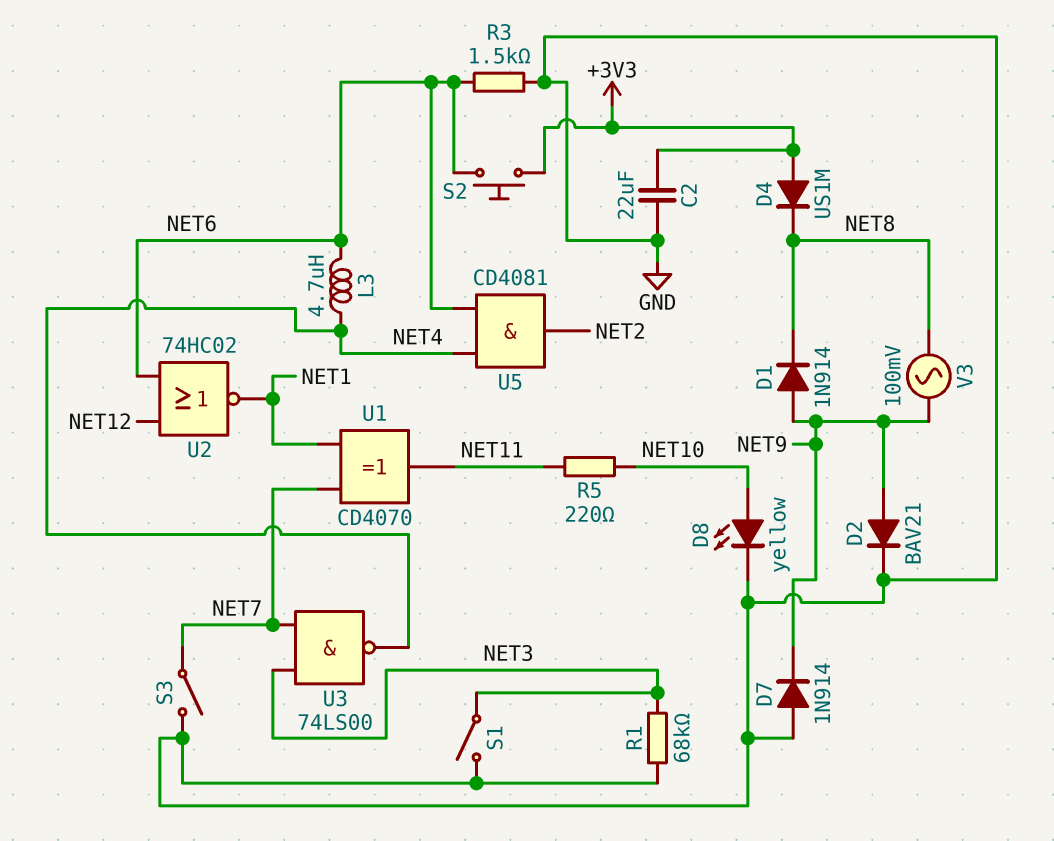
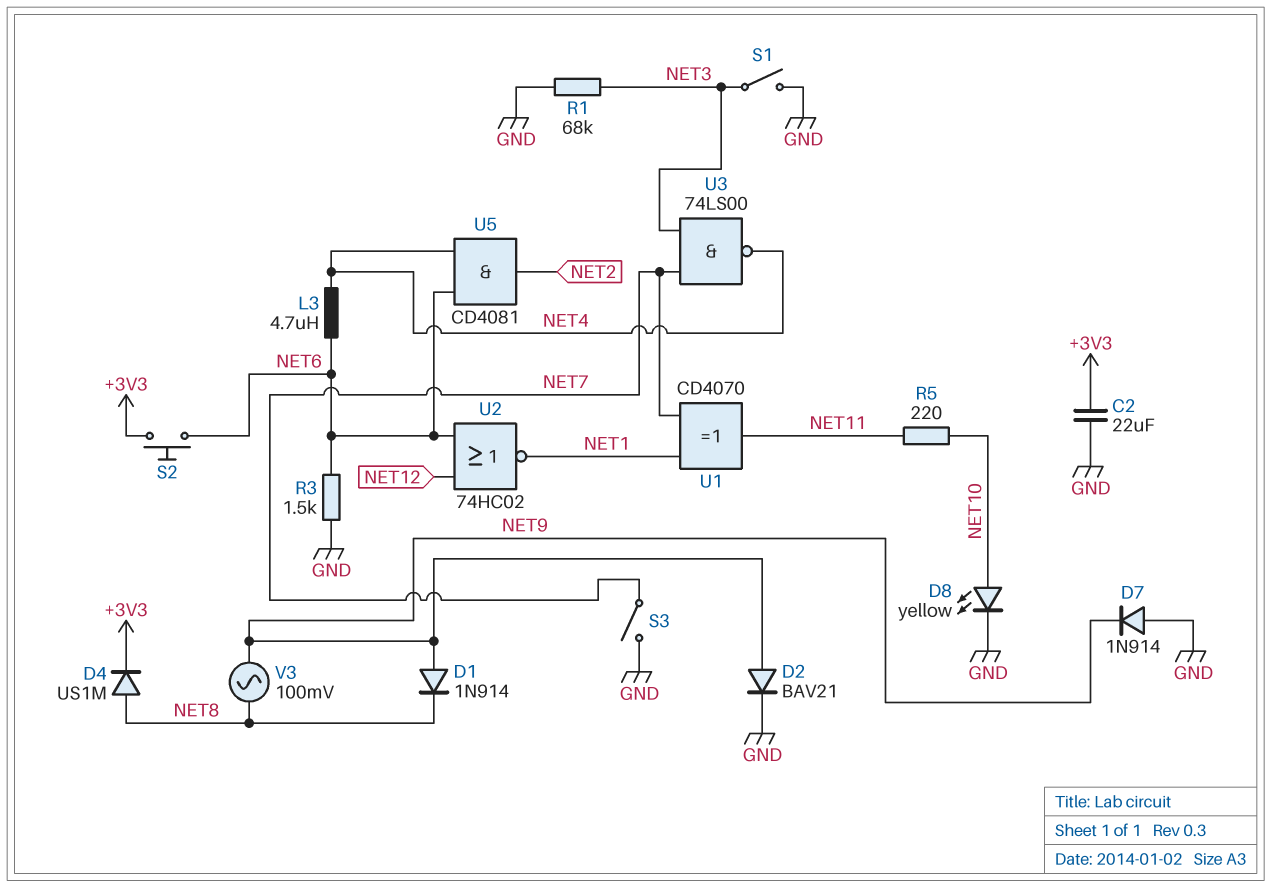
D4: diode US1M (A +3V3, K NET8) -> diode US1M (A NET8, K +3V3)

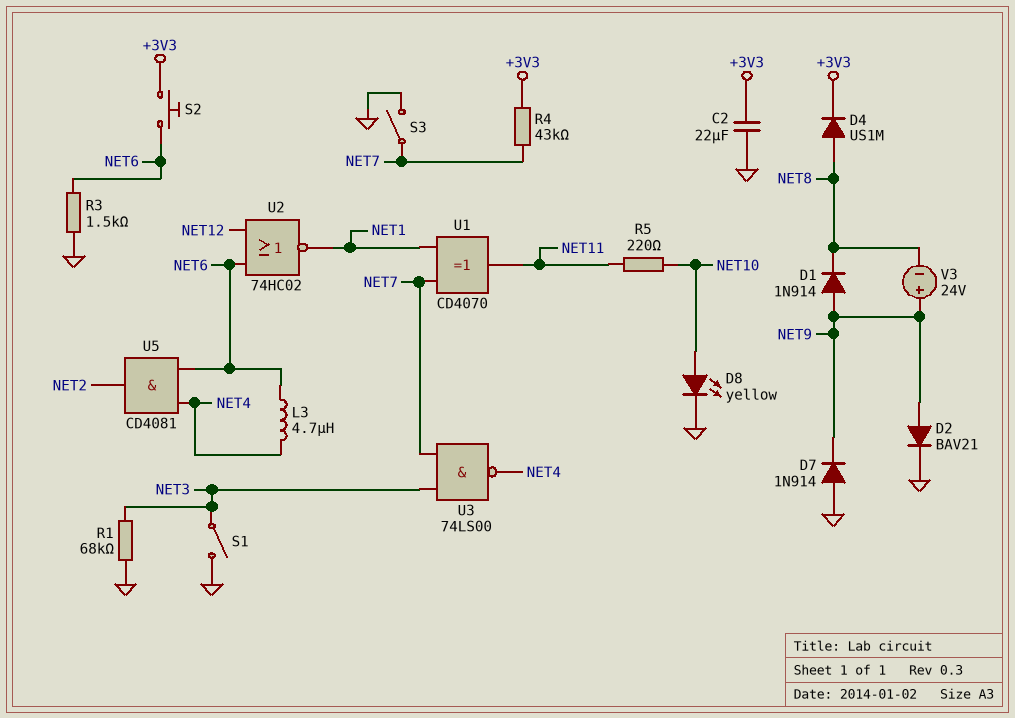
R4: none -> 43k (+3V3, NET7)
V3: AC 100mV (NET8, NET9) -> 24V (plus NET9, minus NET8)

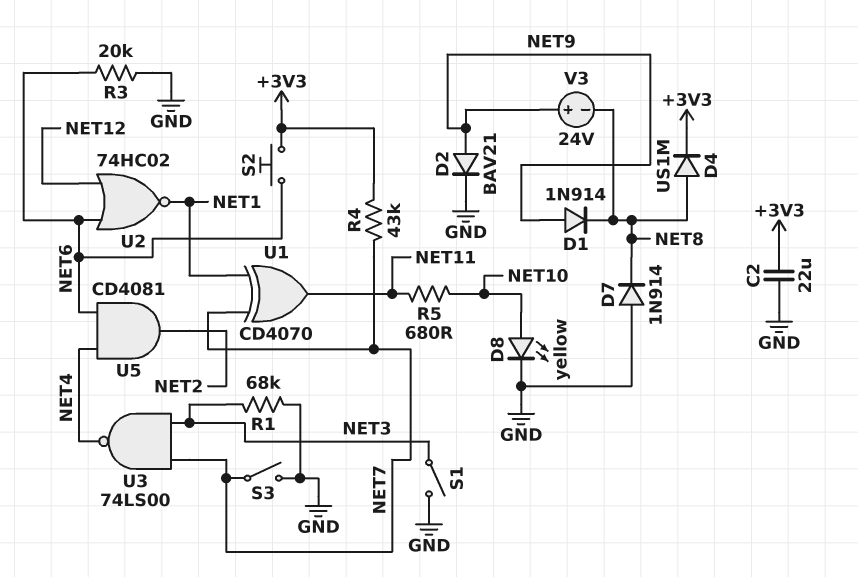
D7: diode 1N914 (A GND, K NET9) -> diode 1N914 (A GND, K NET8)
L3: 4.7uH (NET4, NET6) -> none
R3: 1.5k (GND, NET6) -> 20k (GND, NET6)
R5: 220 (NET10, NET11) -> 680 (NET10, NET11)

